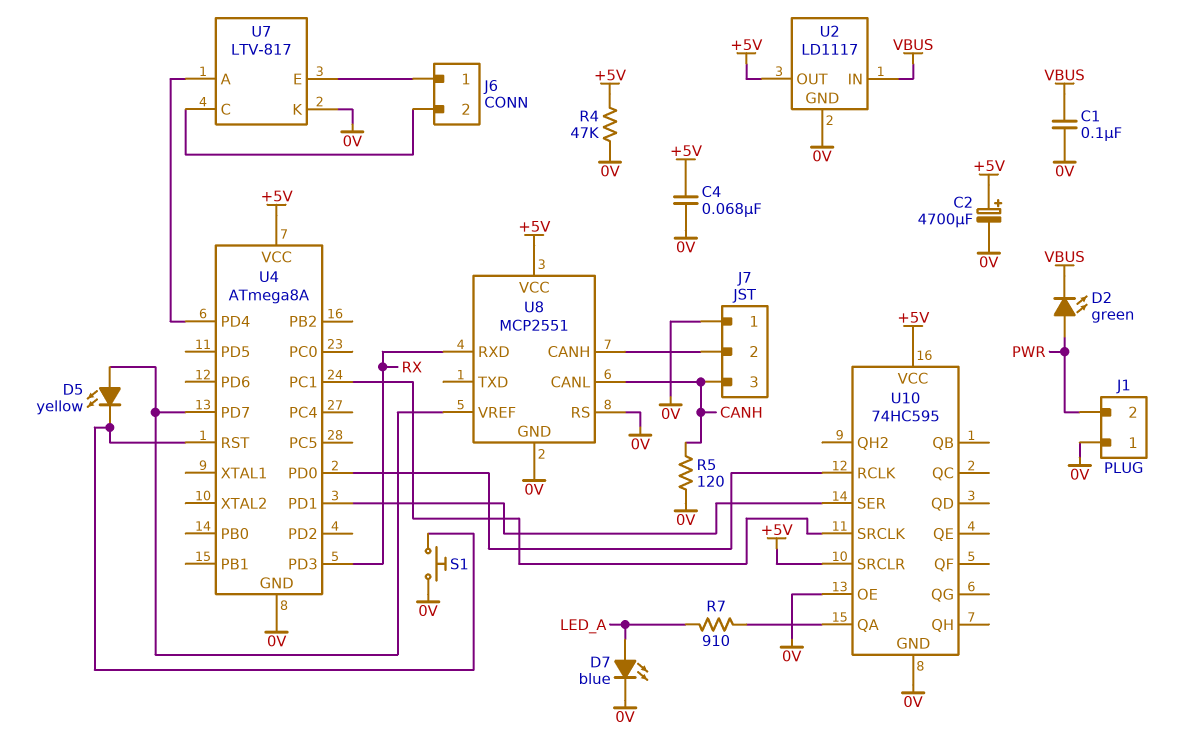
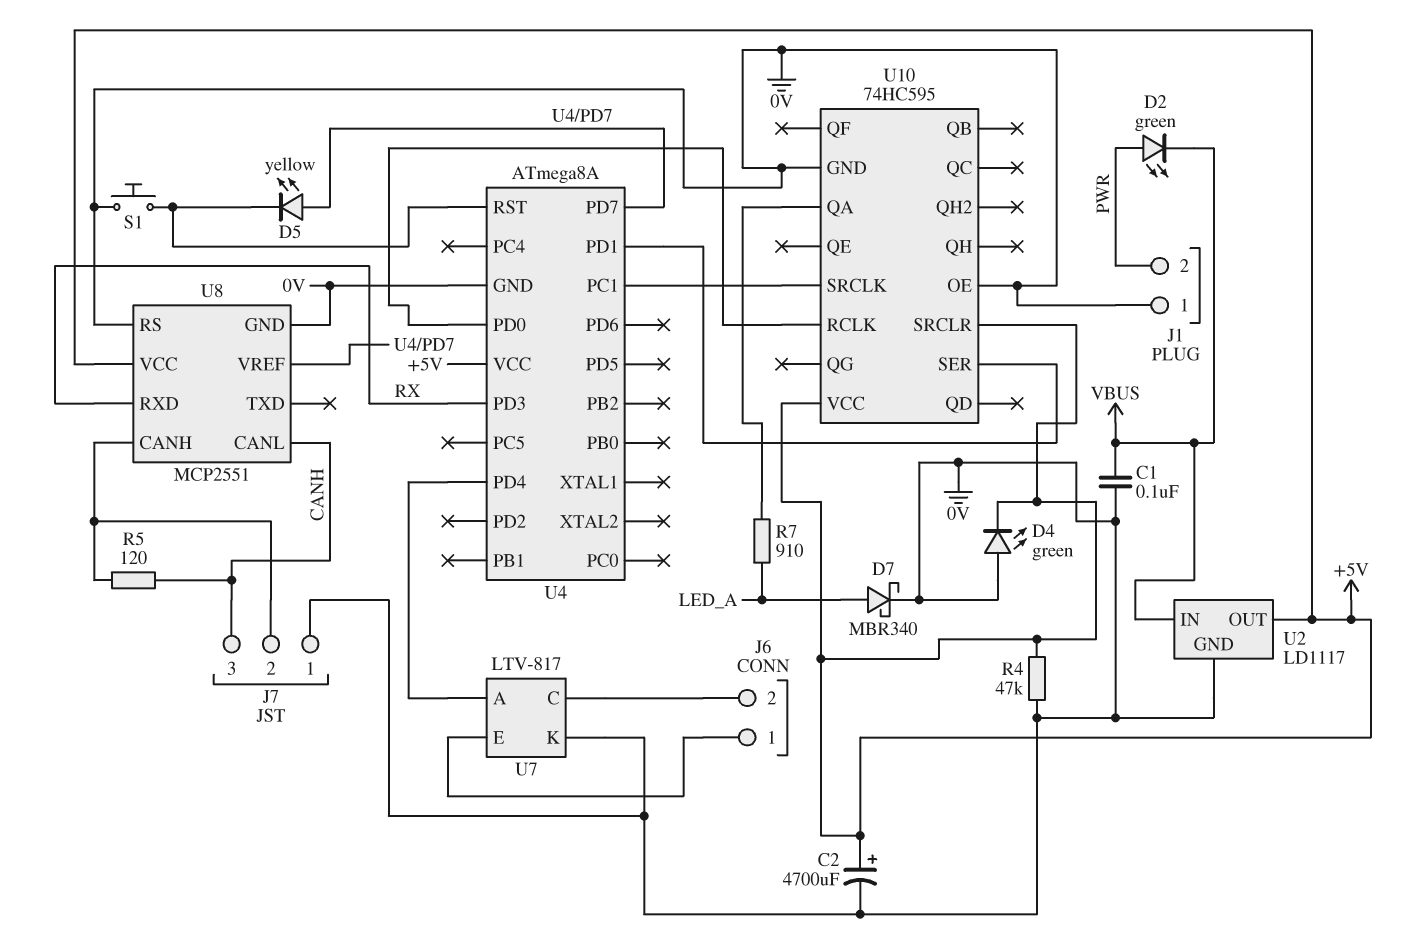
C4: 68nF (+5V, 0V) -> none
D4: none -> LED green (A 0V, K +5V)
D7: LED blue (A LED_A, K 0V) -> schottky MBR340 (A LED_A, K 0V)
R5: 120 (0V, CANH) -> 120 (CANH, J7/2)

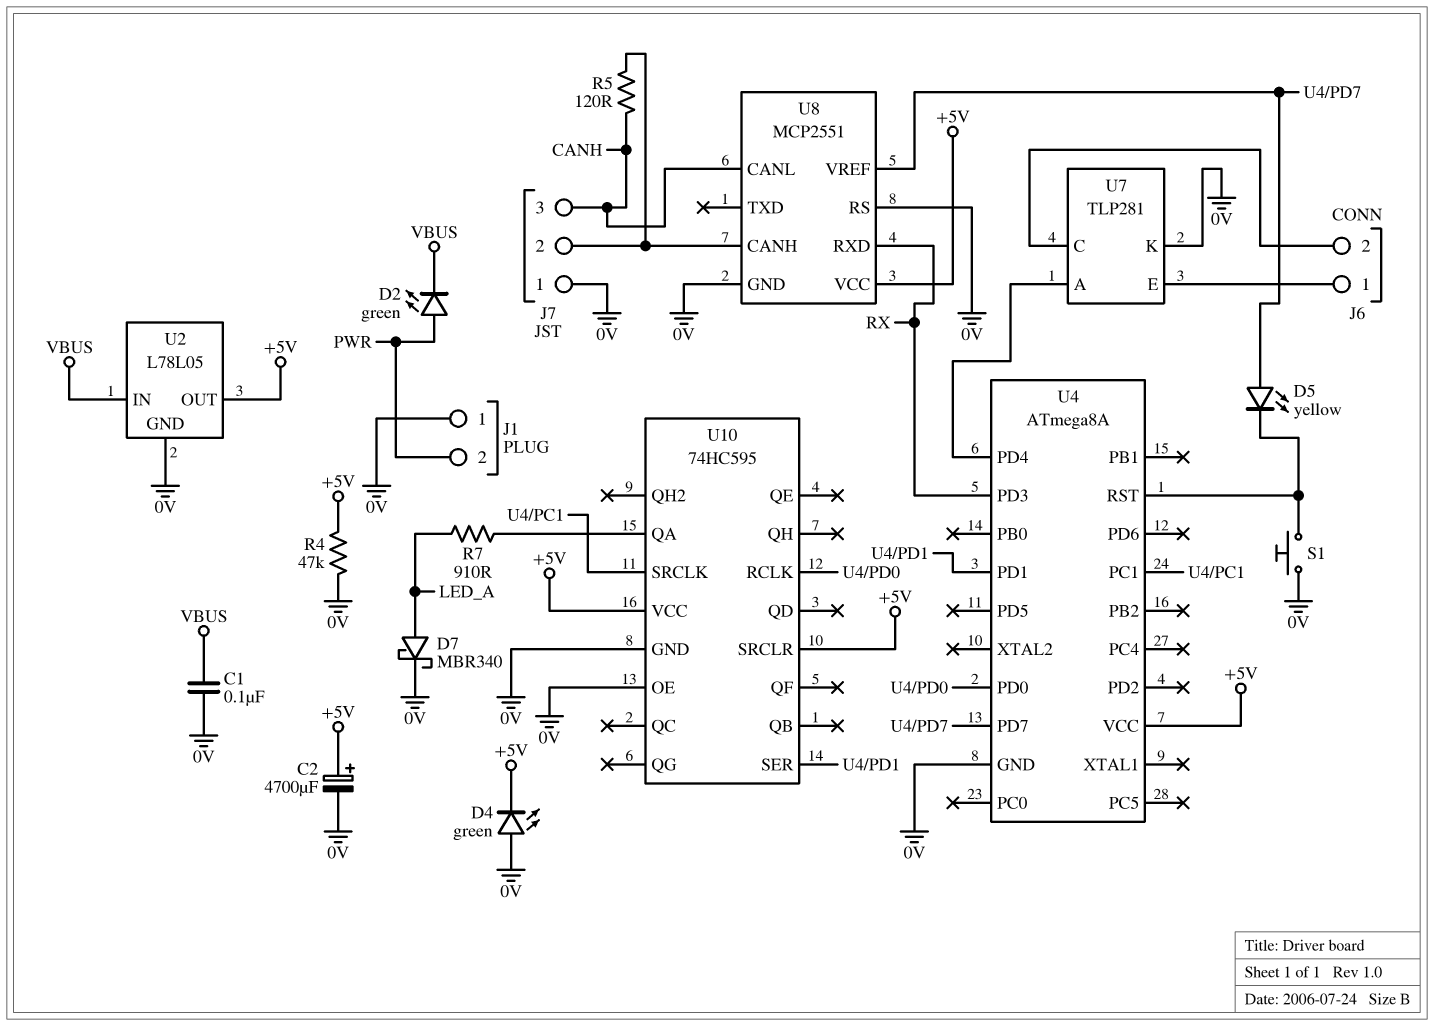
U2: LD1117 -> L78L05
U7: LTV-817 -> TLP281

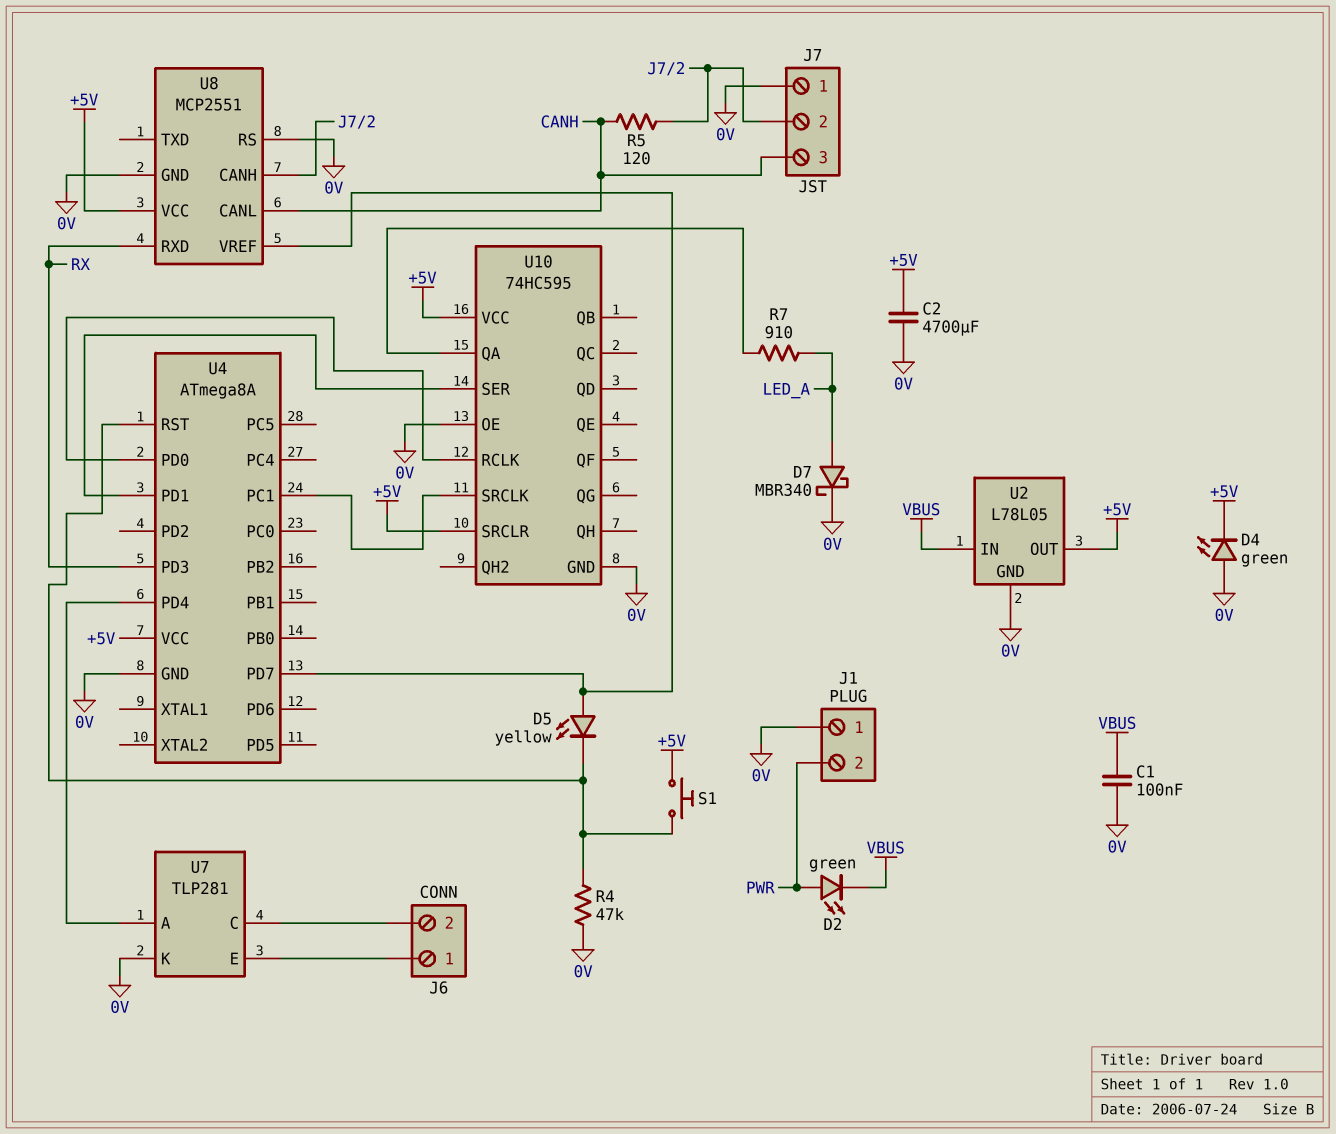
C2: 4700uF (plus +5V, minus 0V) -> 4700uF (+5V, 0V)
R4: 47k (+5V, 0V) -> 47k (0V, U4/RST)
S1: button (0V, U4/RST) -> button (+5V, U4/RST)

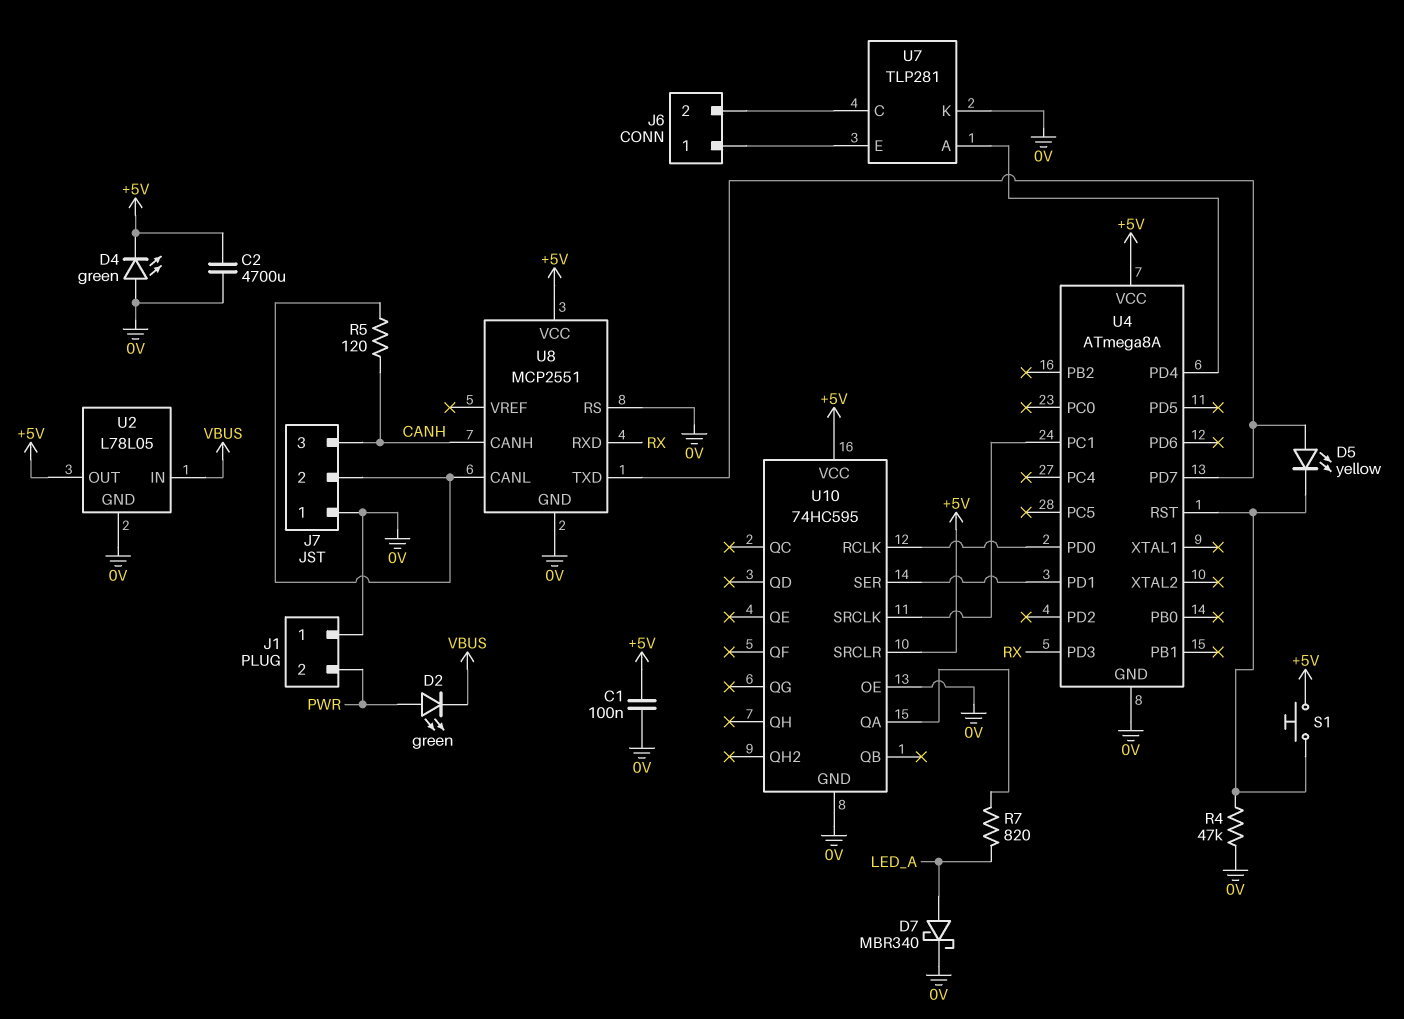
C1: 100nF (0V, VBUS) -> 100nF (+5V, 0V)
R7: 910 (LED_A, U10/QA) -> 820 (LED_A, U10/QA)
U8 pin CANH: J7/2 -> CANH
U8 pin CANL: CANH -> J7/2
U8 pin TXD: none -> U4/PD7
U8 pin VREF: U4/PD7 -> none

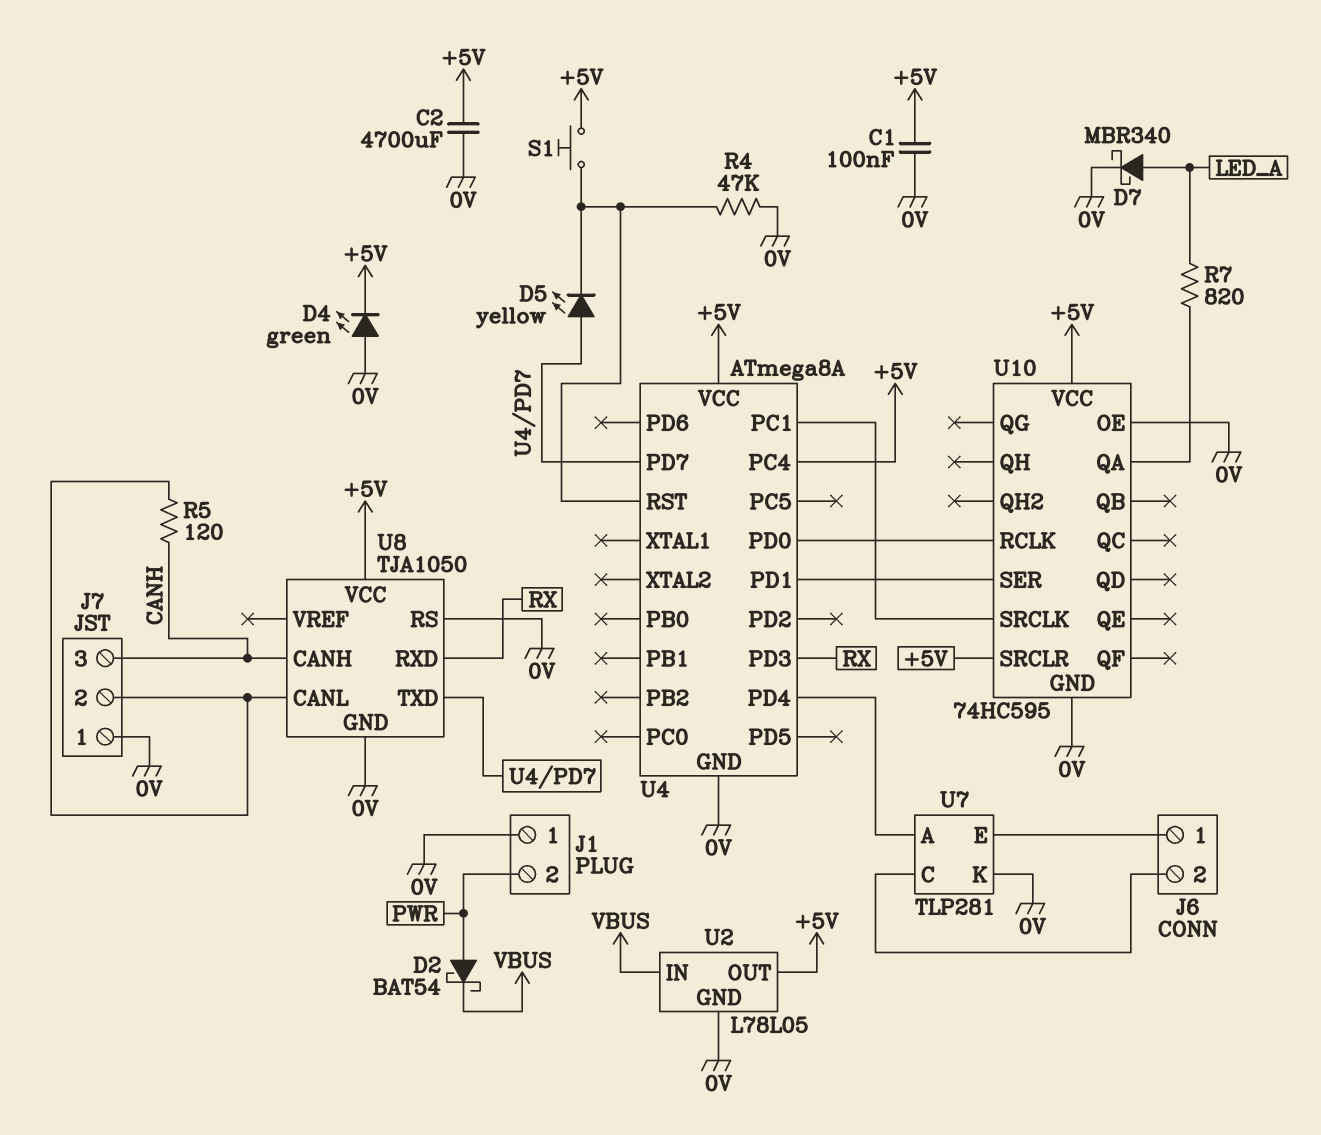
D2: LED green (A PWR, K VBUS) -> schottky BAT54 (A PWR, K VBUS)
U4 pin PC4: none -> +5V
U8: MCP2551 -> TJA1050

